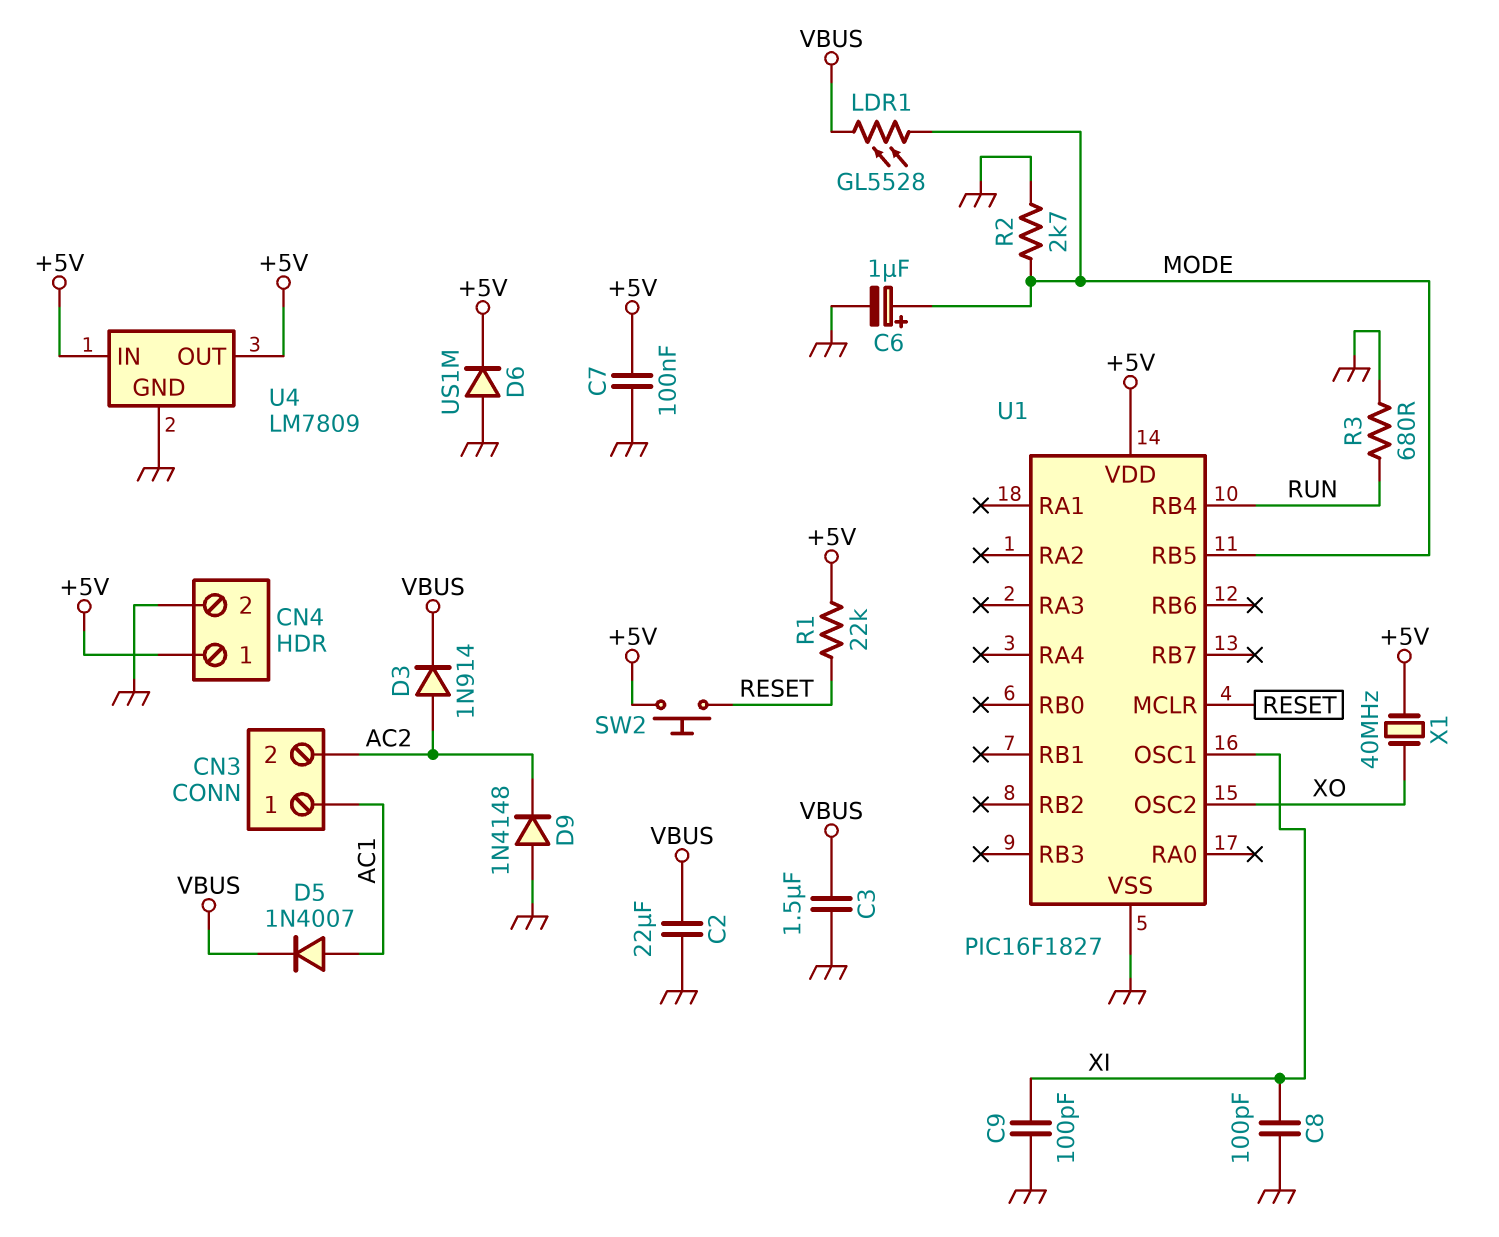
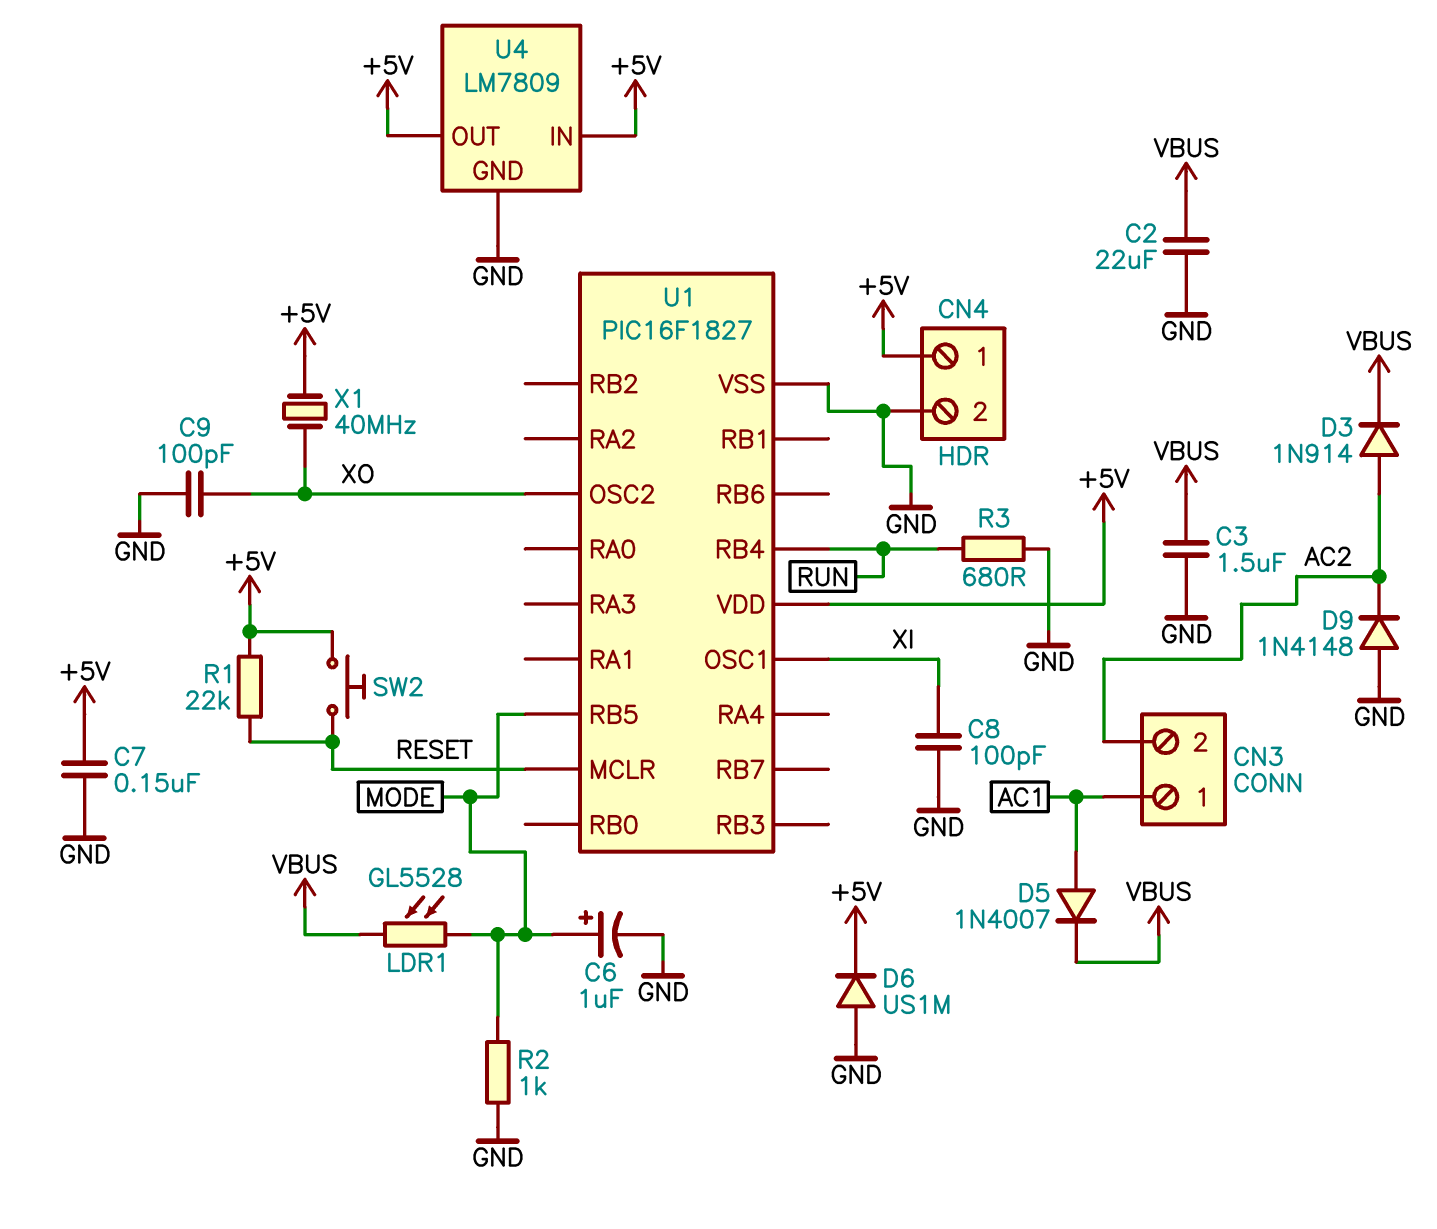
C7: 100nF (+5V, GND) -> 150nF (+5V, GND)
C9: 100pF (GND, XI) -> 100pF (GND, XO)
R2: 2.7k (GND, MODE) -> 1k (GND, MODE)

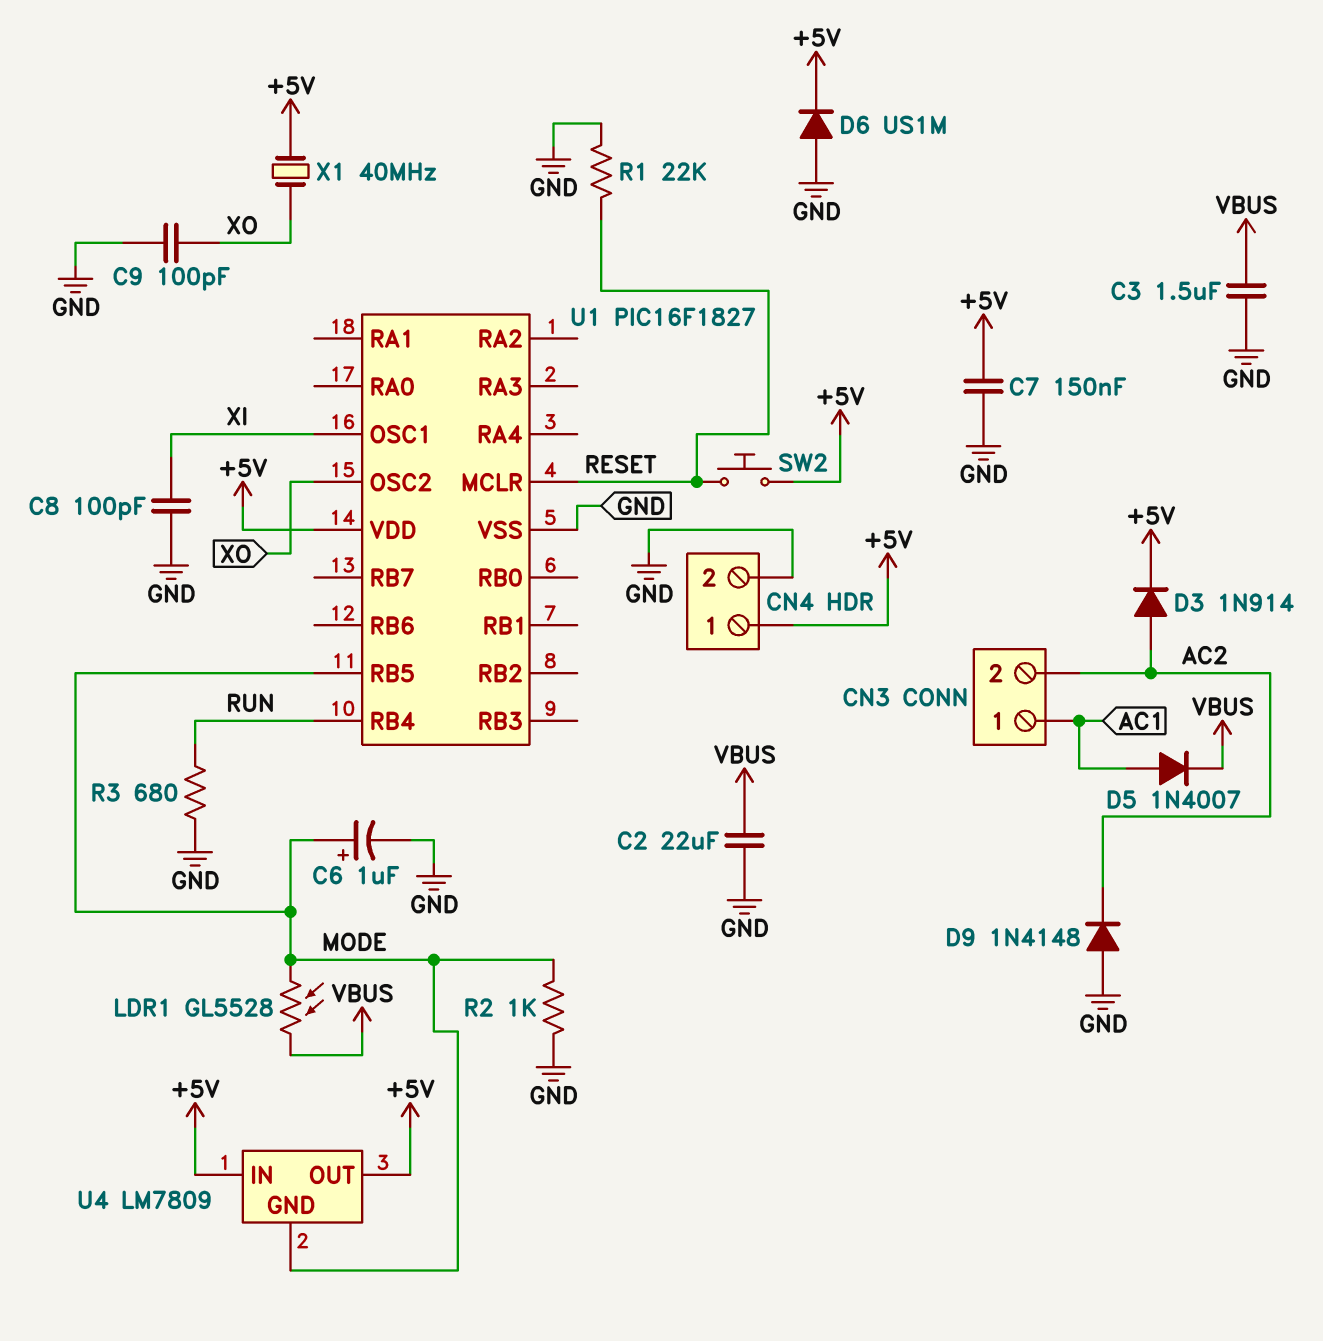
D3: diode 1N914 (A AC2, K VBUS) -> diode 1N914 (A AC2, K +5V)
R1: 22k (+5V, RESET) -> 22k (GND, RESET)
U4 pin GND: GND -> MODE

